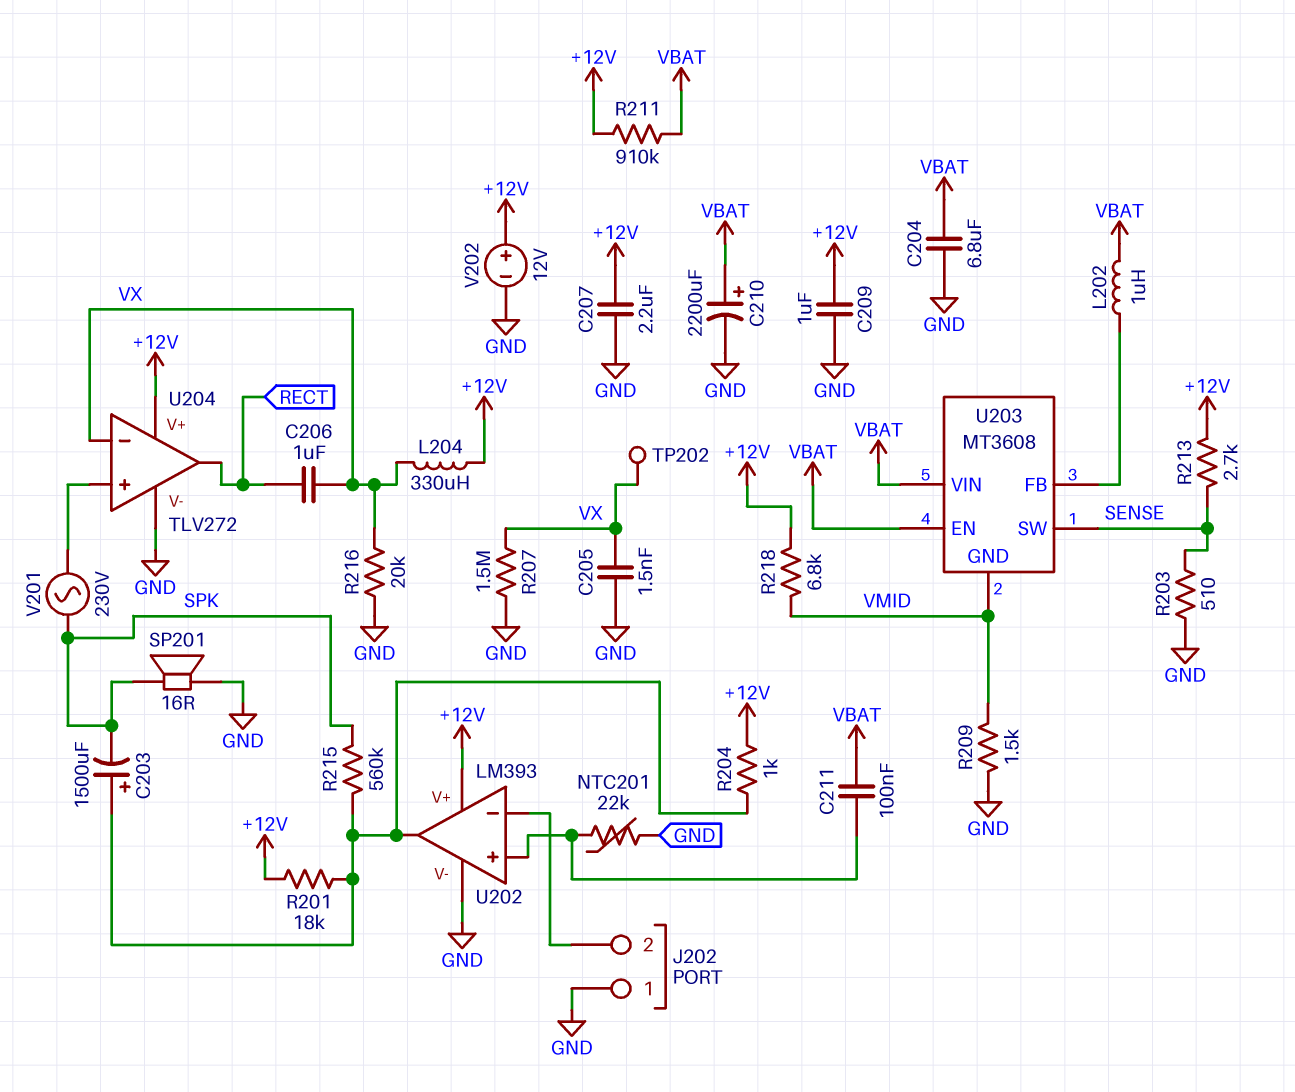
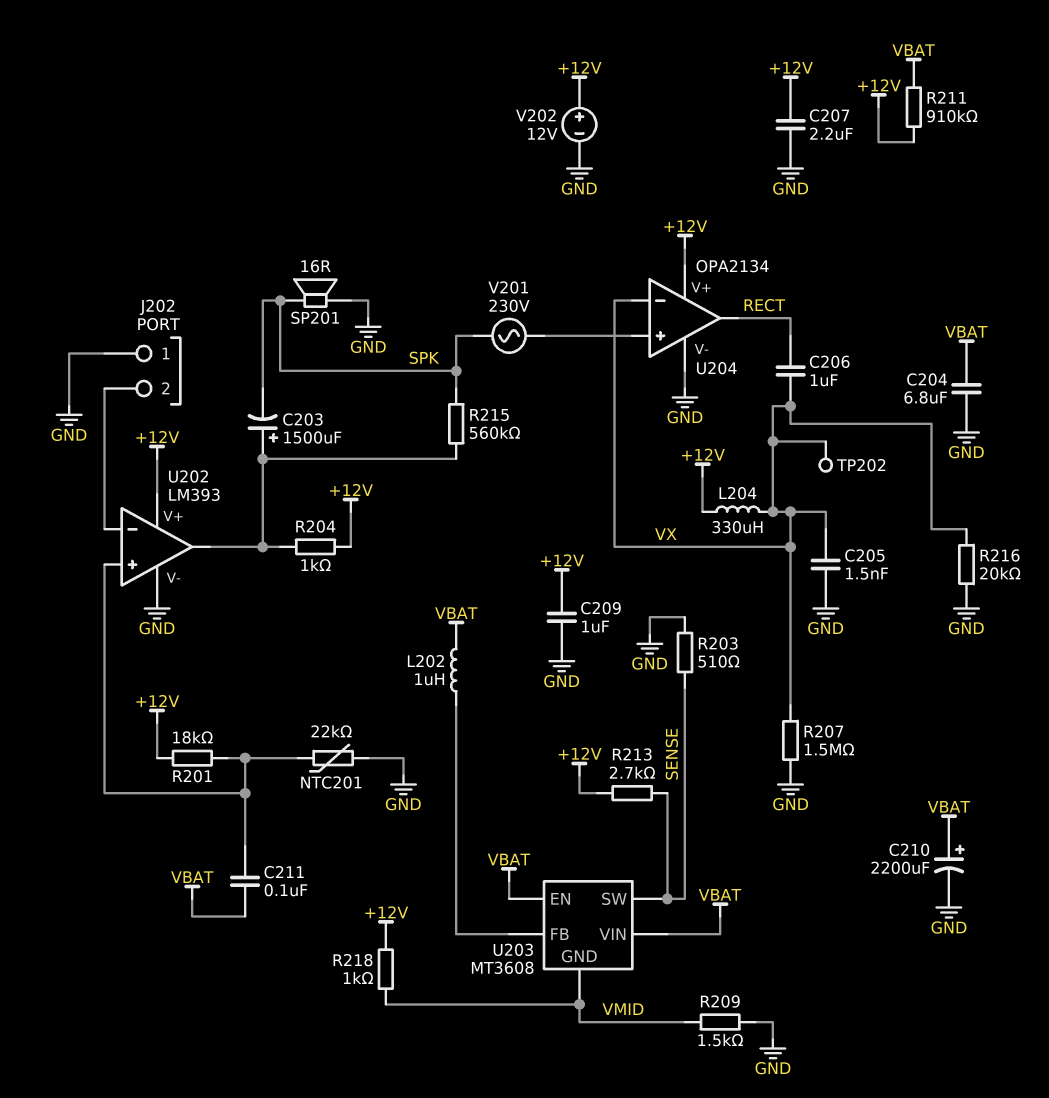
R201: 18k (+12V, U202/out) -> 18k (+12V, U202/in+)
R218: 6.8k (+12V, VMID) -> 1k (+12V, VMID)
U204: TLV272 -> OPA2134

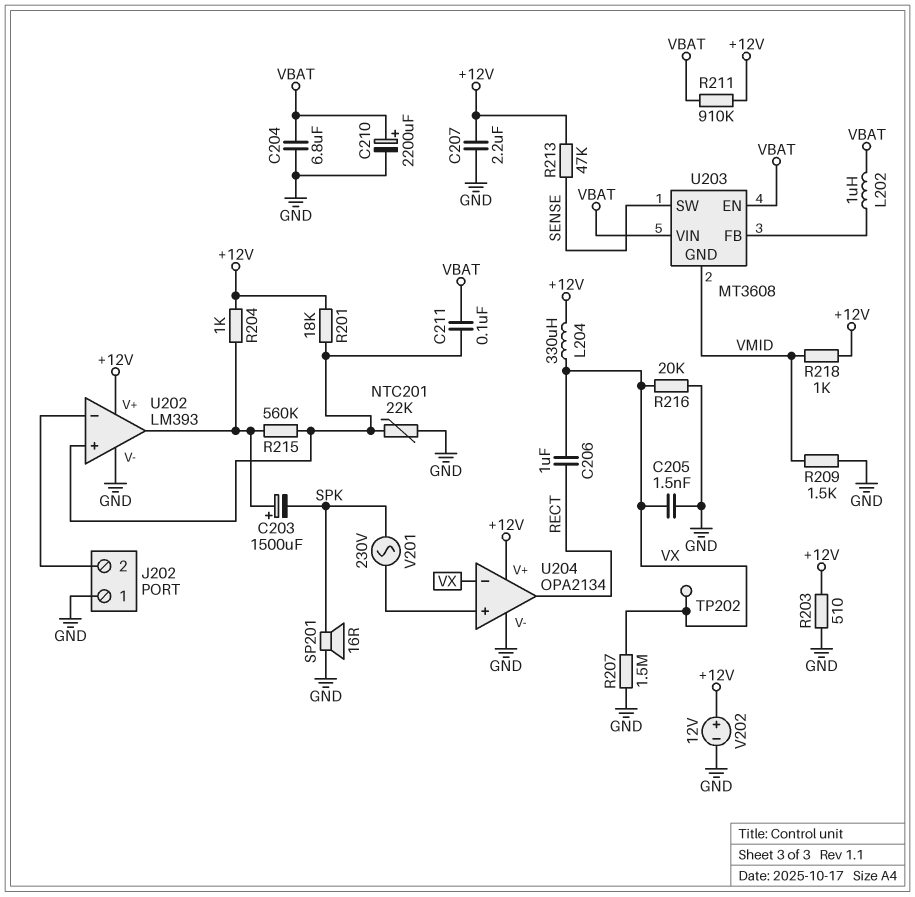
C209: 1uF (+12V, GND) -> none
R203: 510 (GND, SENSE) -> 510 (+12V, GND)
R213: 2.7k (+12V, SENSE) -> 47k (+12V, SENSE)
R215: 560k (SPK, U202/out) -> 560k (U202/in+, U202/out)

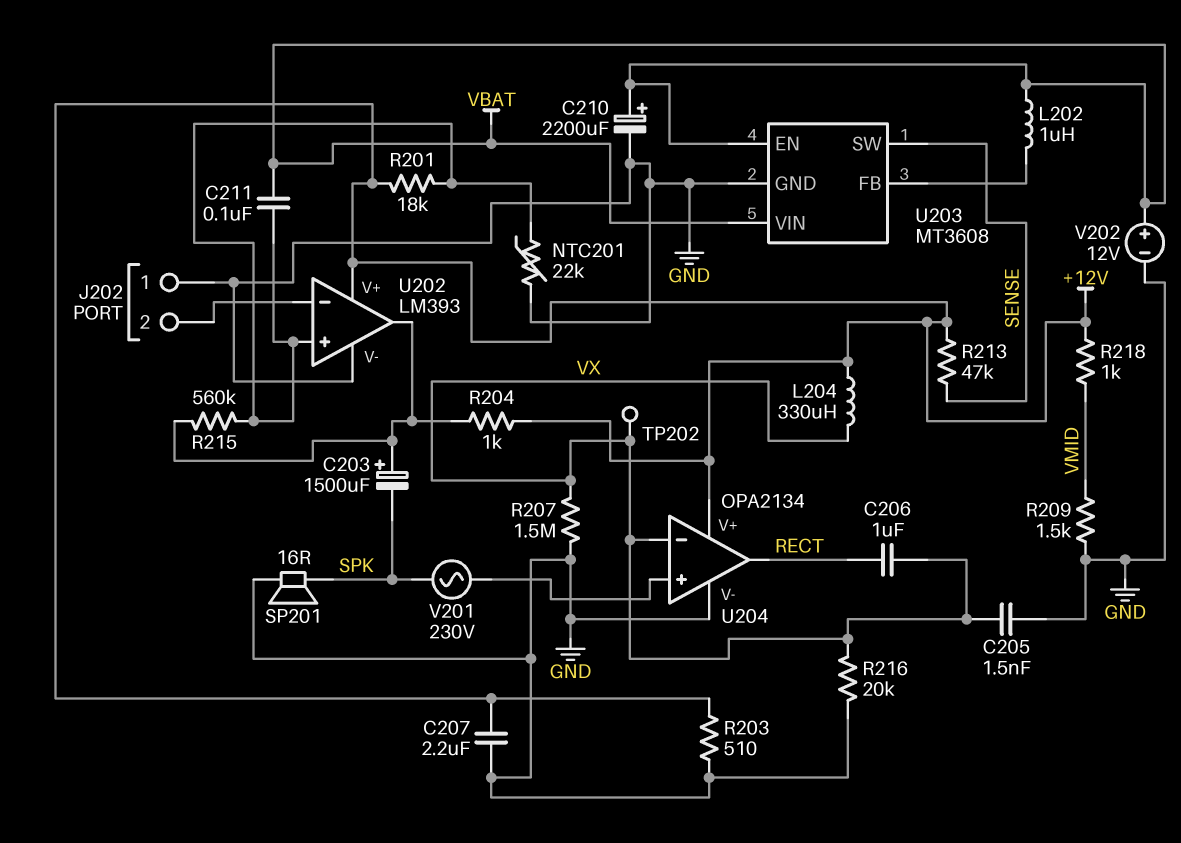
C204: 6.8uF (GND, VBAT) -> none
R211: 910k (+12V, VBAT) -> none
U203 pin GND: VMID -> GND
V202: 12V (plus +12V, minus GND) -> 12V (plus VBAT, minus GND)

